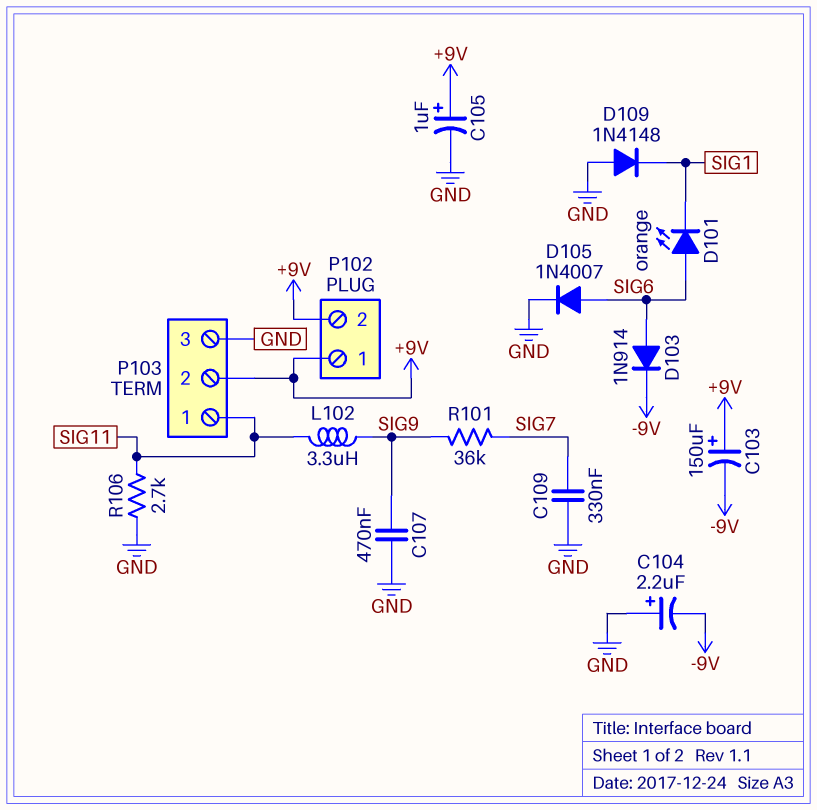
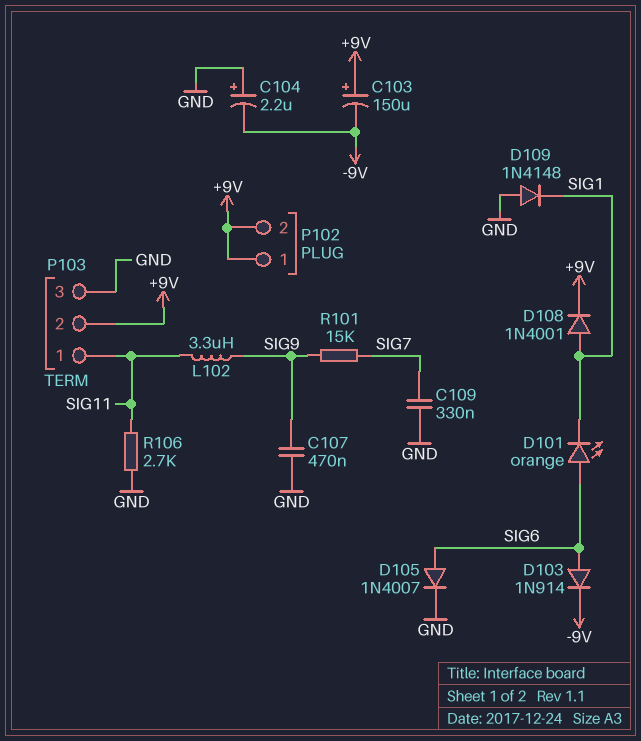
C105: 1uF (plus +9V, minus GND) -> none
D108: none -> diode 1N4001 (A SIG1, K +9V)
R101: 36k (SIG7, SIG9) -> 15k (SIG7, SIG9)

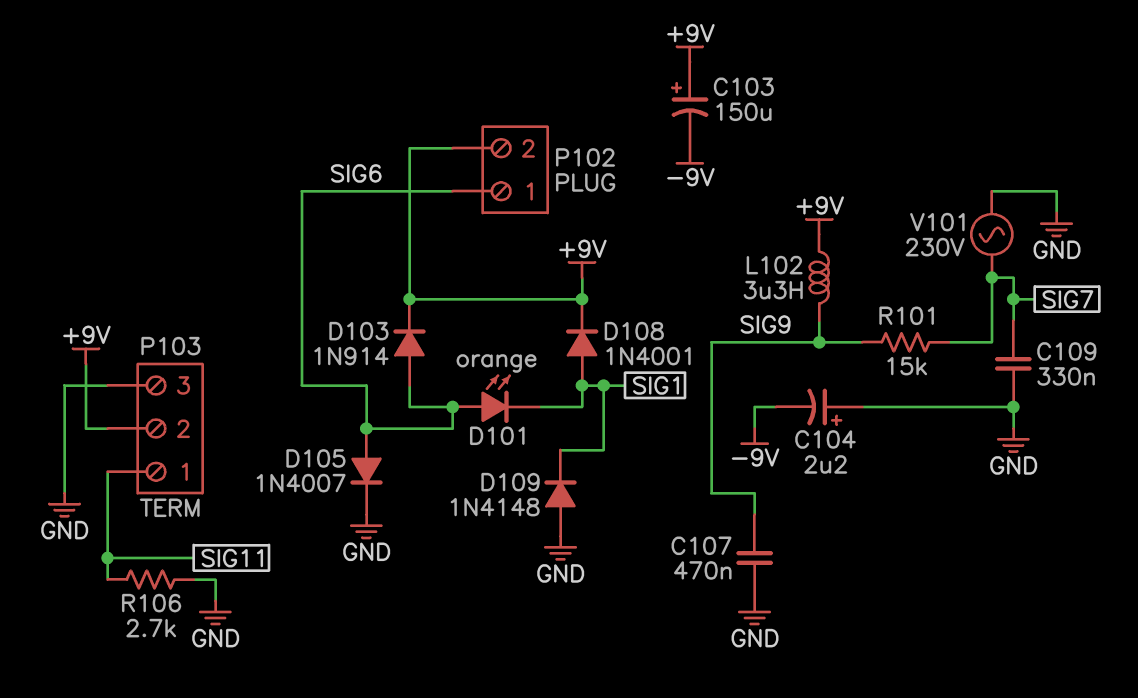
D103: diode 1N914 (A SIG6, K -9V) -> diode 1N914 (A SIG6, K +9V)
L102: 3.3uH (SIG9, SIG11) -> 3.3uH (+9V, SIG9)
P102 pin 1: +9V -> SIG6
V101: none -> AC 230V (GND, SIG7)

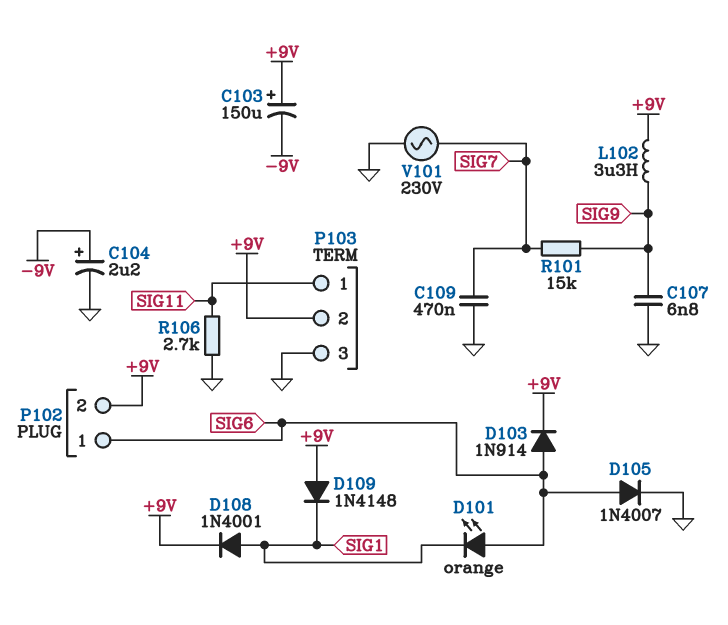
C104: 2.2uF (plus GND, minus -9V) -> 2.2uF (plus -9V, minus GND)
C107: 470nF (GND, SIG9) -> 6.8nF (GND, SIG9)
C109: 330nF (GND, SIG7) -> 470nF (GND, SIG7)
D109: diode 1N4148 (A GND, K SIG1) -> diode 1N4148 (A +9V, K SIG1)

